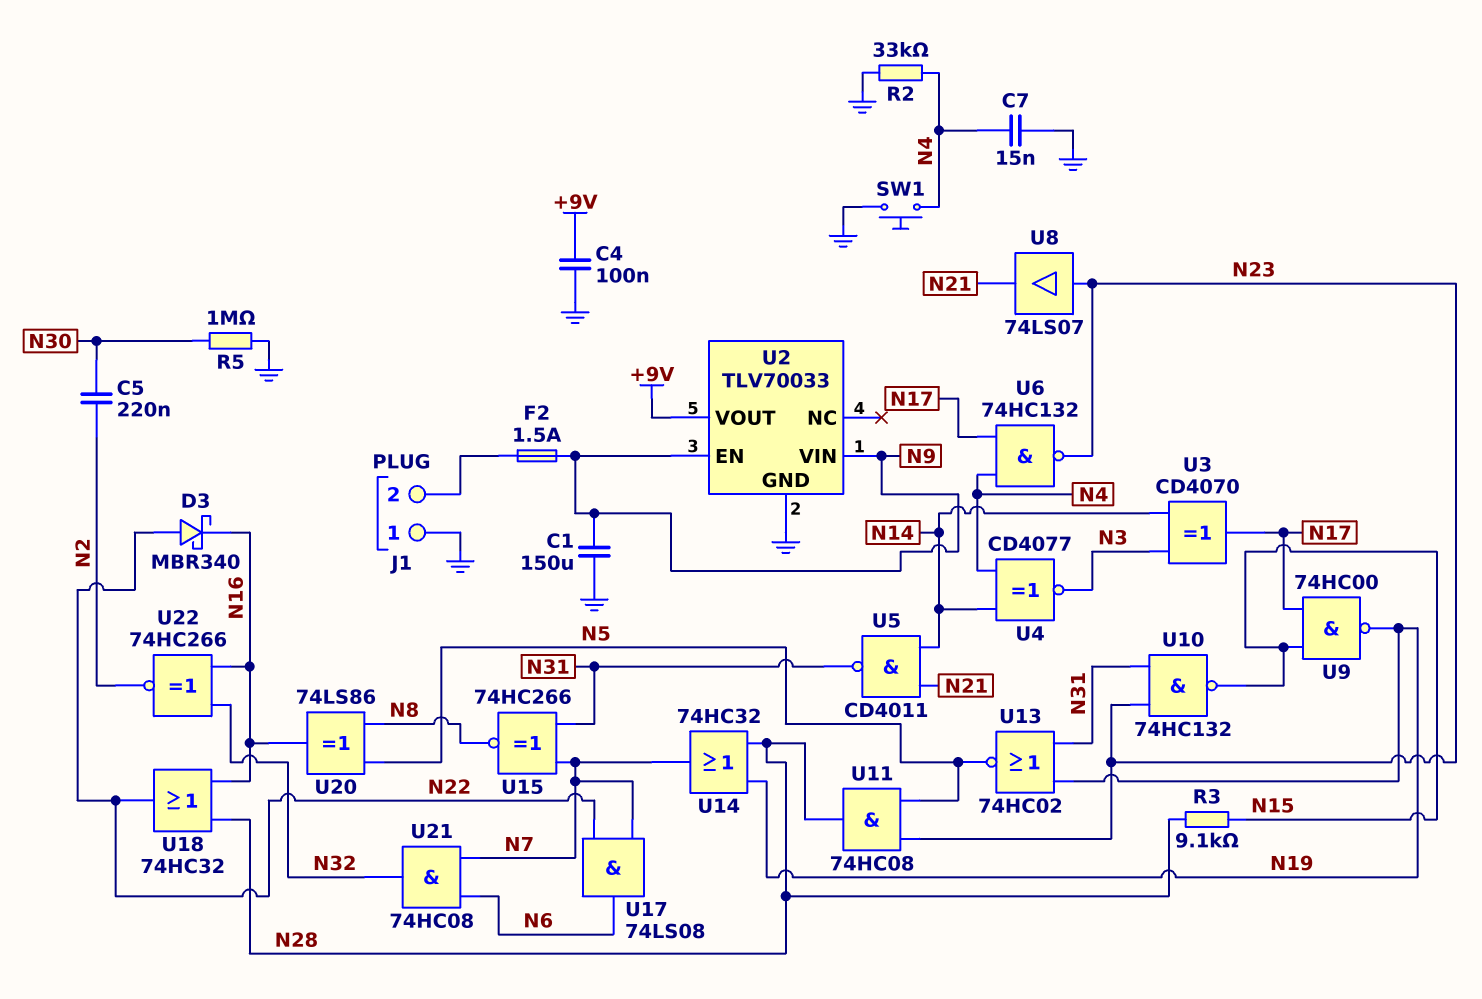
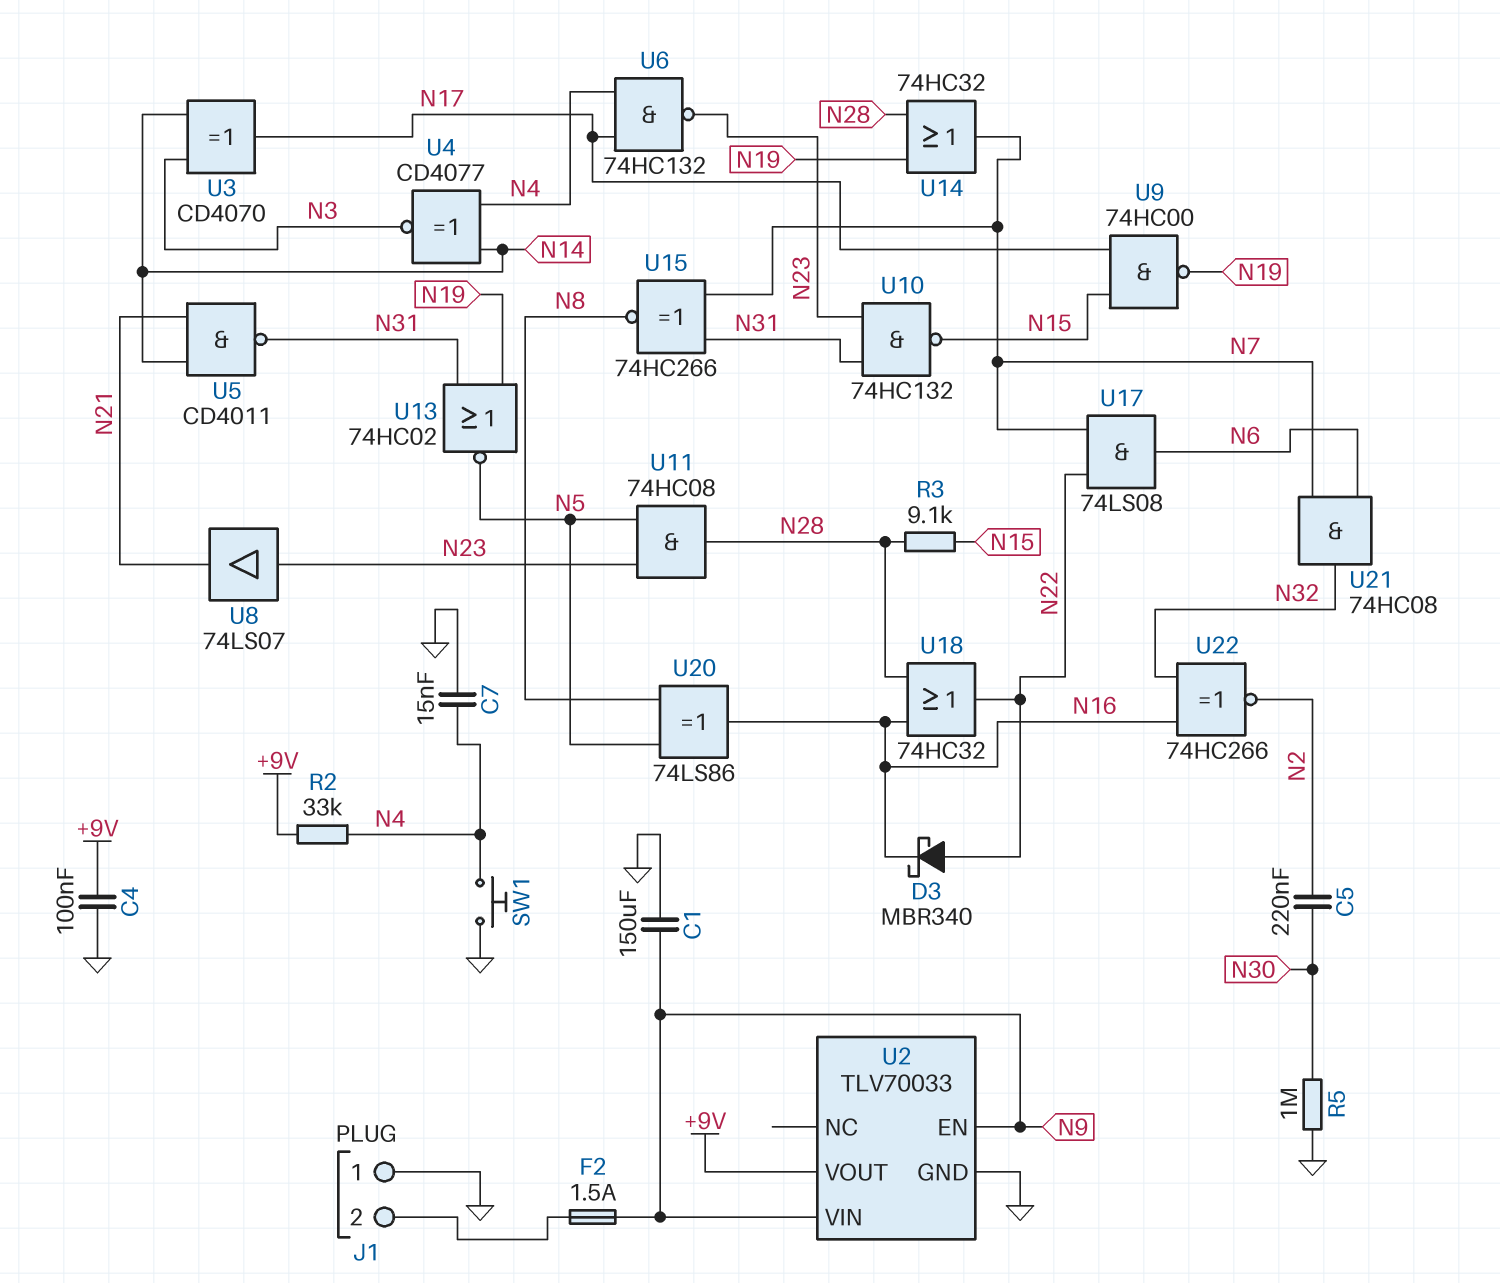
R2: 33k (GND, N4) -> 33k (+9V, N4)

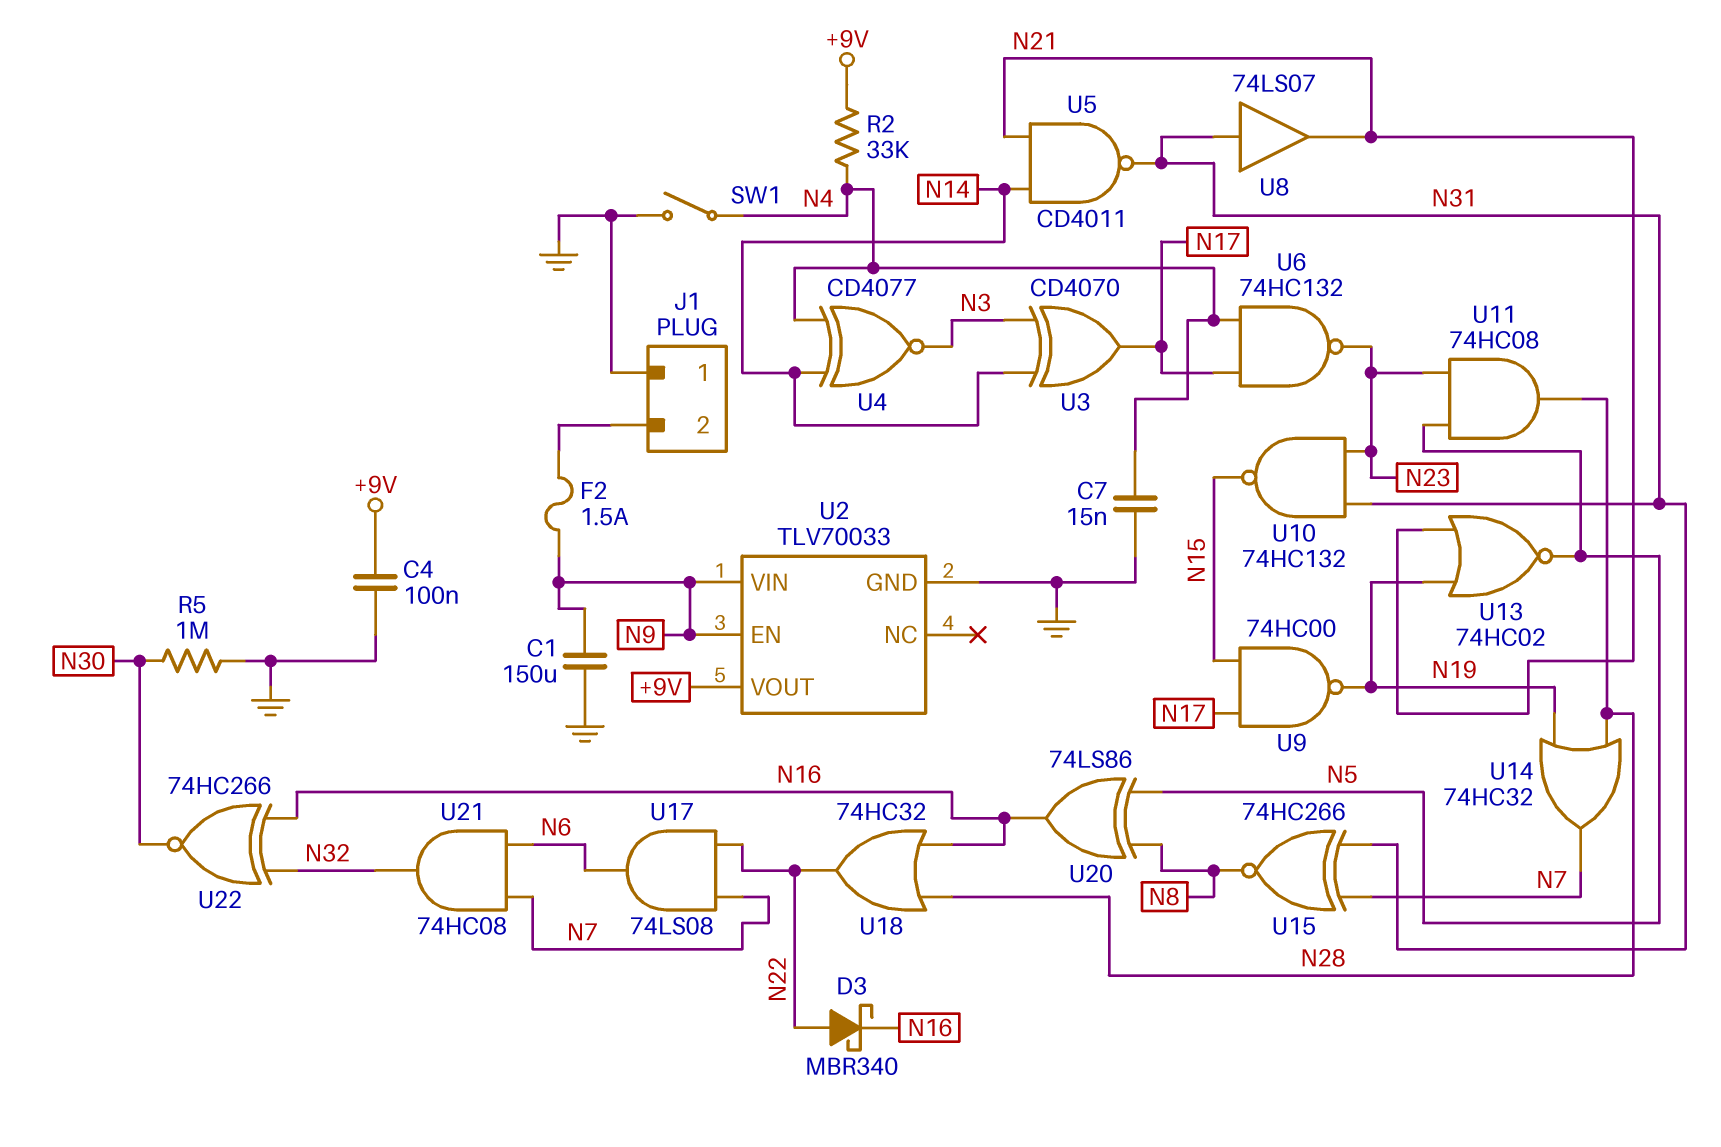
C5: 220nF (N2, N30) -> none
R3: 9.1k (N15, N28) -> none
SW1: button (GND, N4) -> switch (GND, N4)
U8: buffer 74LS07 (in N23, out N21) -> buffer 74LS07 (in N31, out N21)
U13: NOR 74HC02 (in N19, in N31, out N5) -> NOR 74HC02 (in N19, in N21, out N5)
U22: XNOR 74HC266 (in N16, in N32, out N2) -> XNOR 74HC266 (in N16, in N32, out N30)

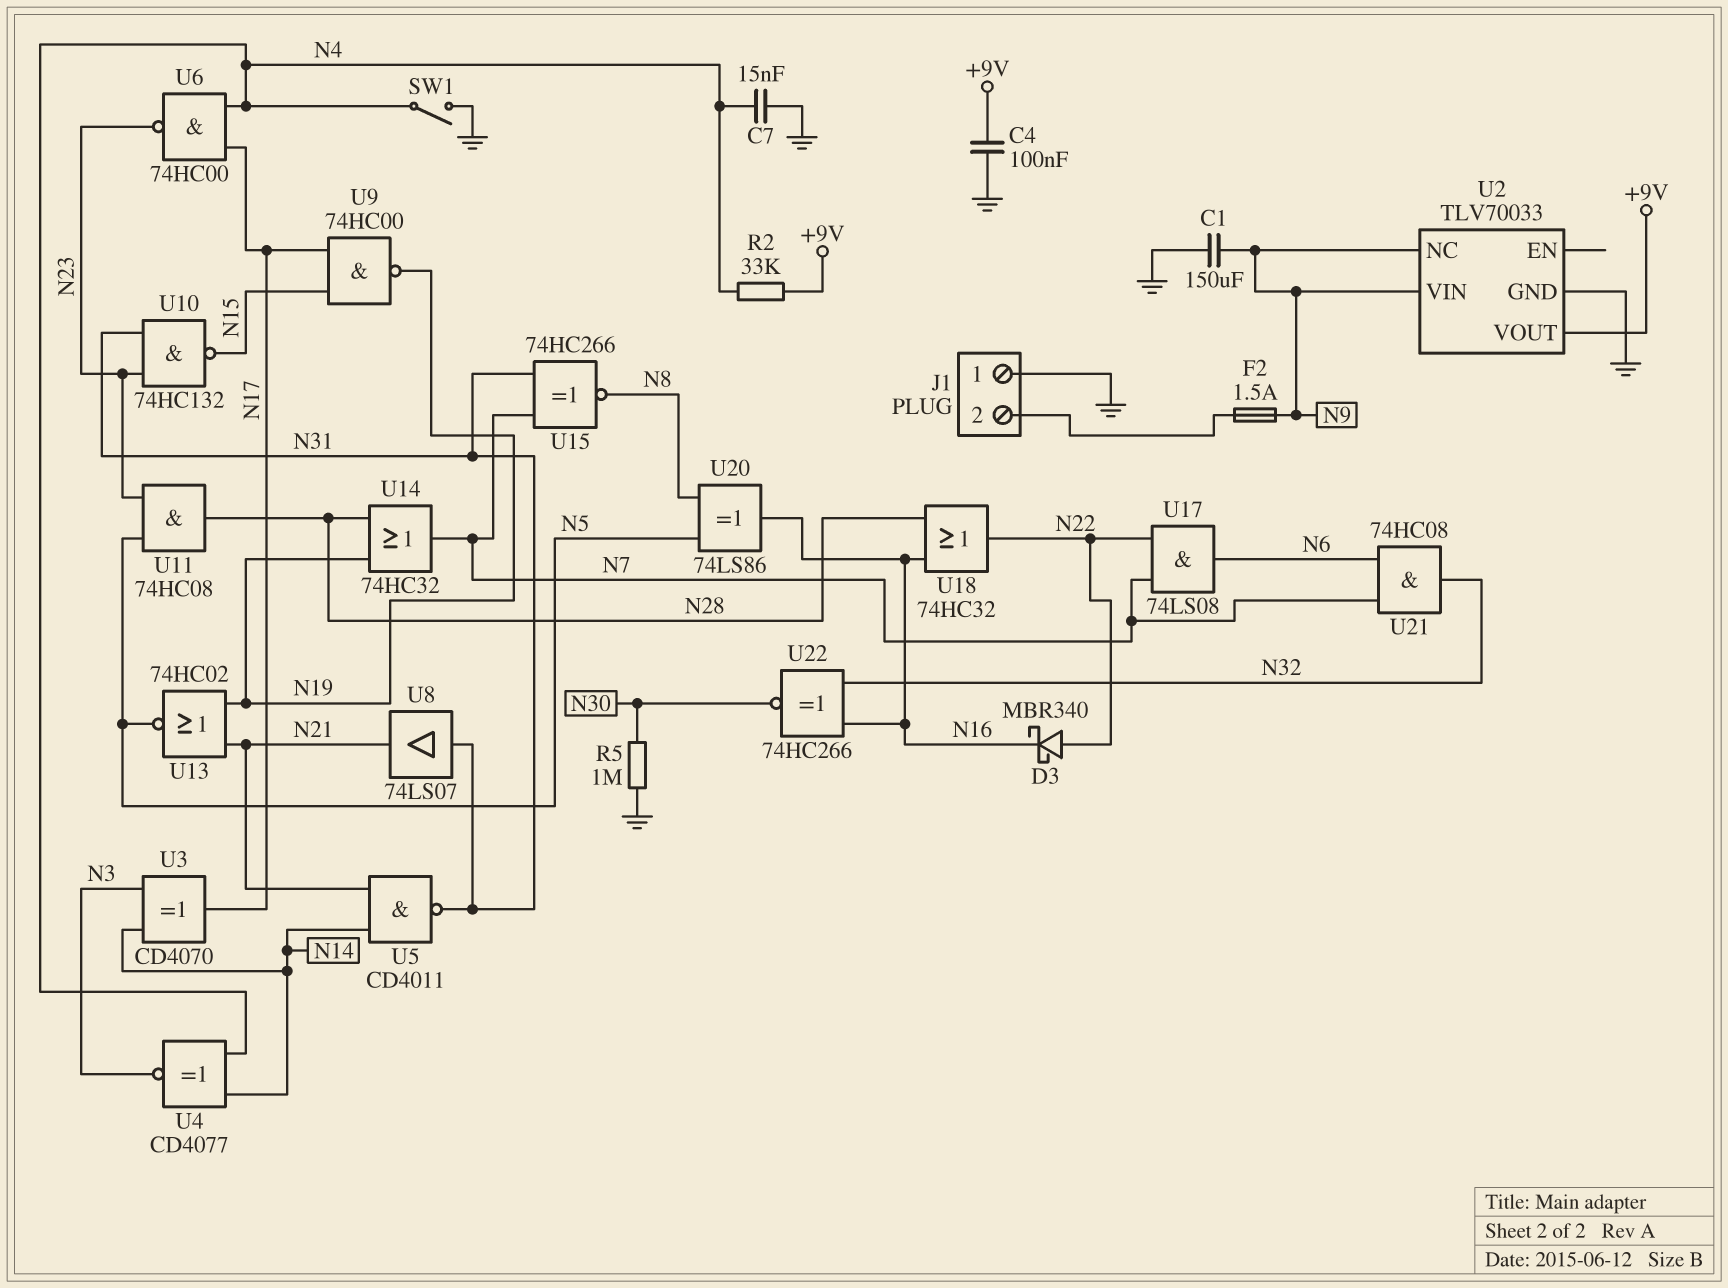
U2 pin EN: N9 -> none
U2 pin NC: none -> N9
U6: NAND 74HC132 (in N4, in N17, out N23) -> NAND 74HC00 (in N4, in N17, out N23)

